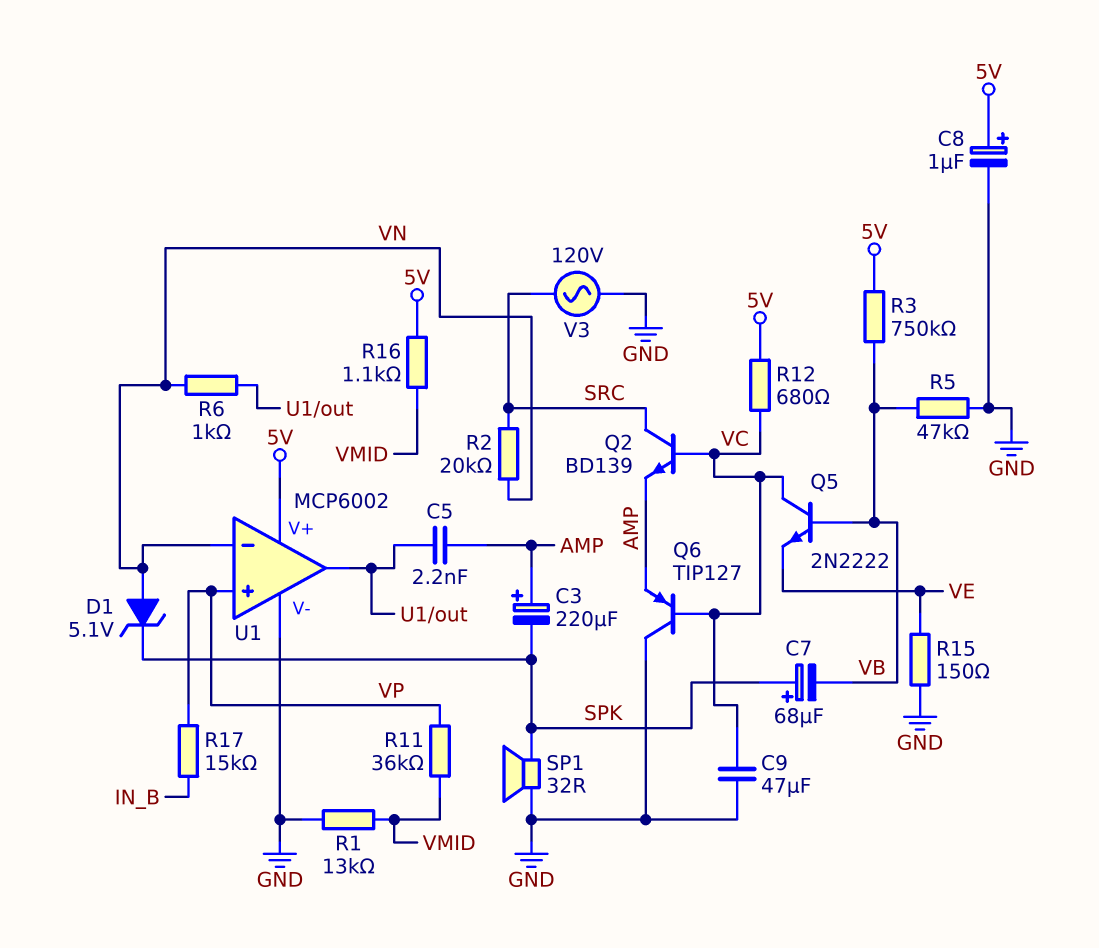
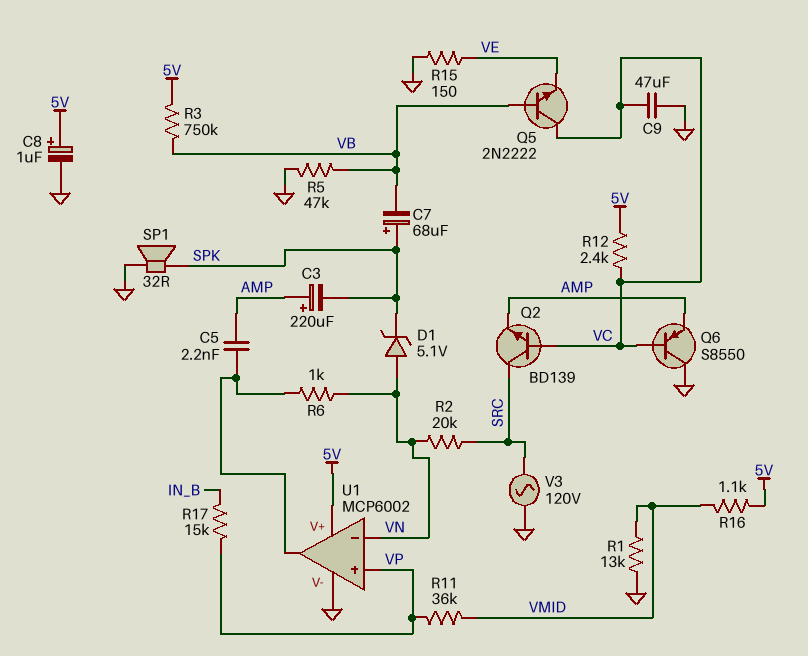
Q6: PNP TIP127 (B VC, C GND, E AMP) -> PNP S8550 (B VC, C GND, E AMP)
R12: 680 (5V, VC) -> 2.4k (5V, VC)

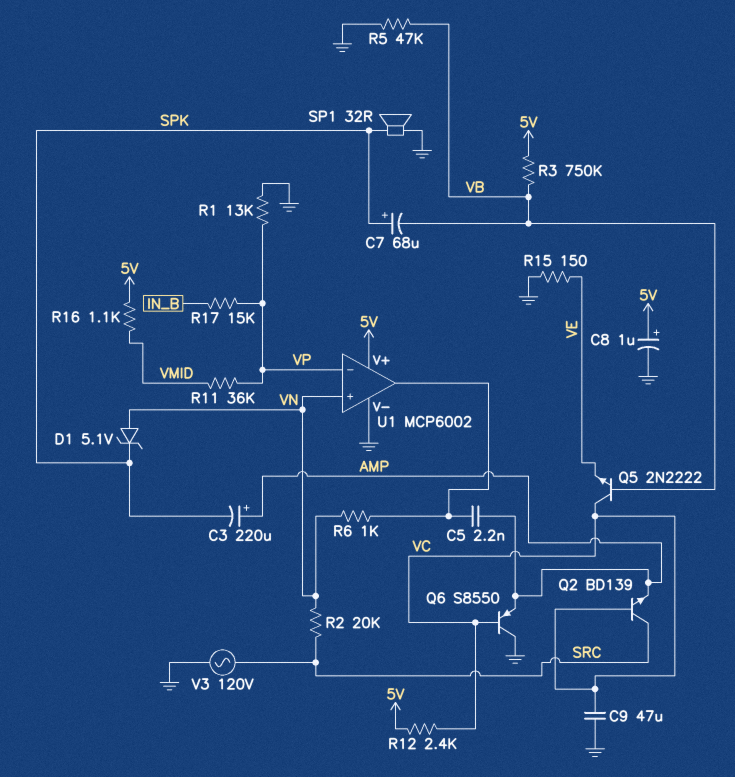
R1: 13k (GND, VMID) -> 13k (GND, VP)
U1 pin in+: VP -> VN
U1 pin in-: VN -> VP

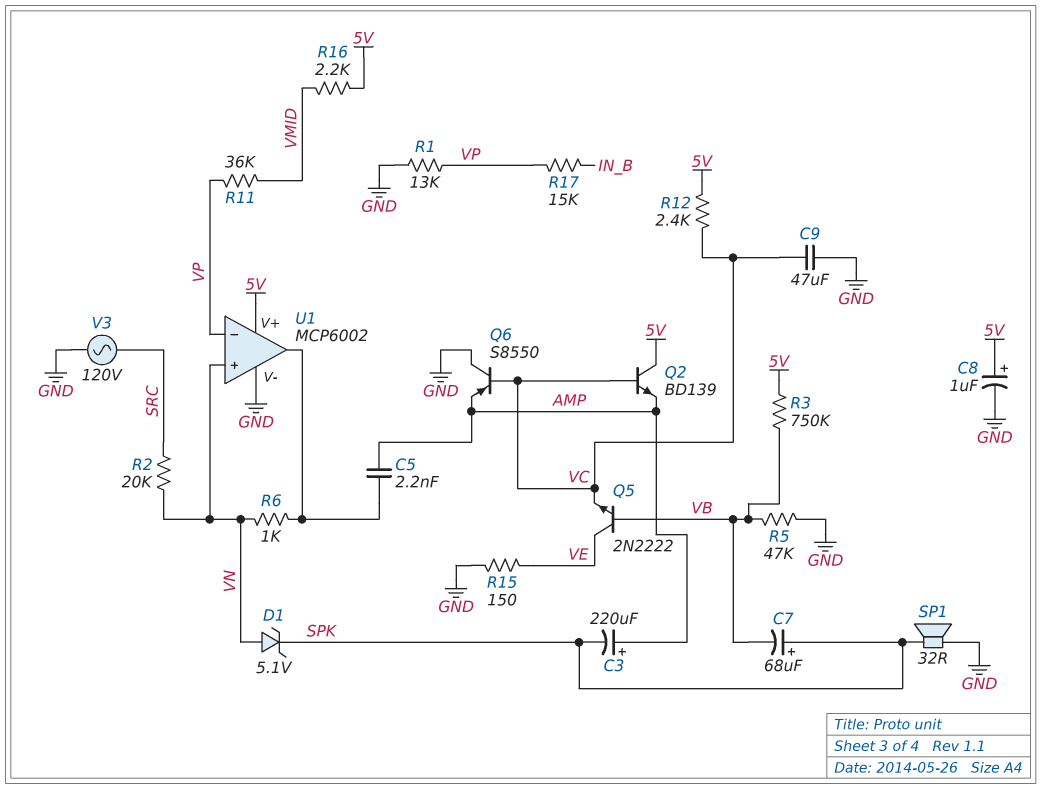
Q2: NPN BD139 (B VC, C SRC, E AMP) -> NPN BD139 (B VC, C 5V, E AMP)
Q5: NPN 2N2222 (B VB, C VC, E VE) -> NPN 2N2222 (B VB, C VE, E VC)
R16: 1.1k (5V, VMID) -> 2.2k (5V, VMID)

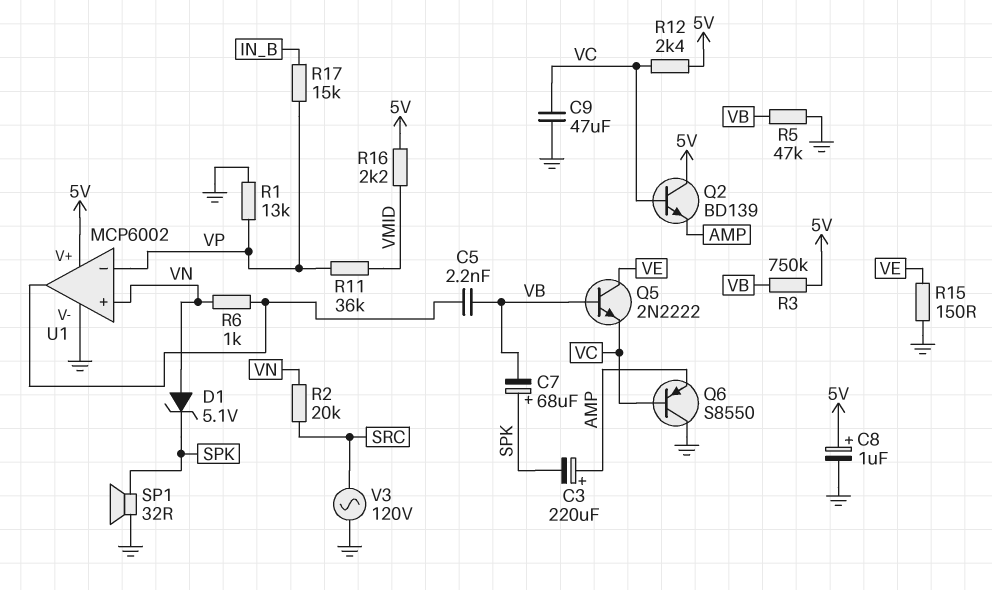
C5: 2.2nF (AMP, U1/out) -> 2.2nF (U1/out, VB)

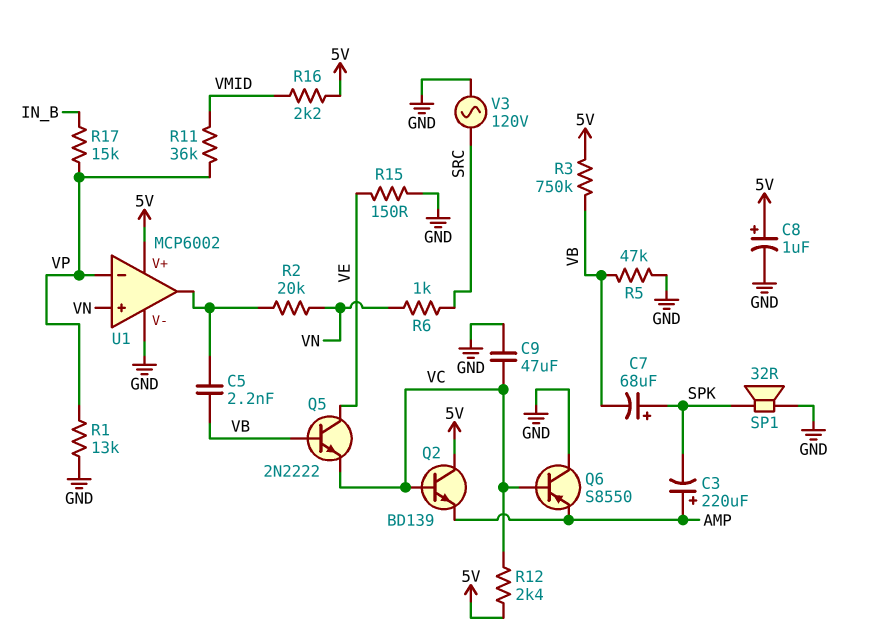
D1: zener 5.1V (A VN, K SPK) -> none
R2: 20k (SRC, VN) -> 20k (U1/out, VN)
R6: 1k (U1/out, VN) -> 1k (SRC, VN)

